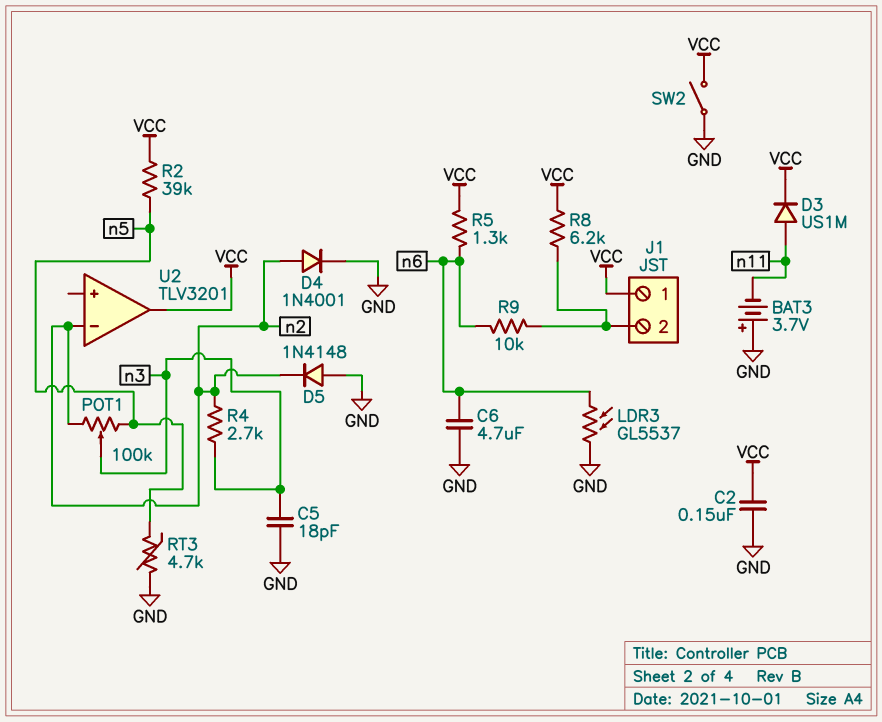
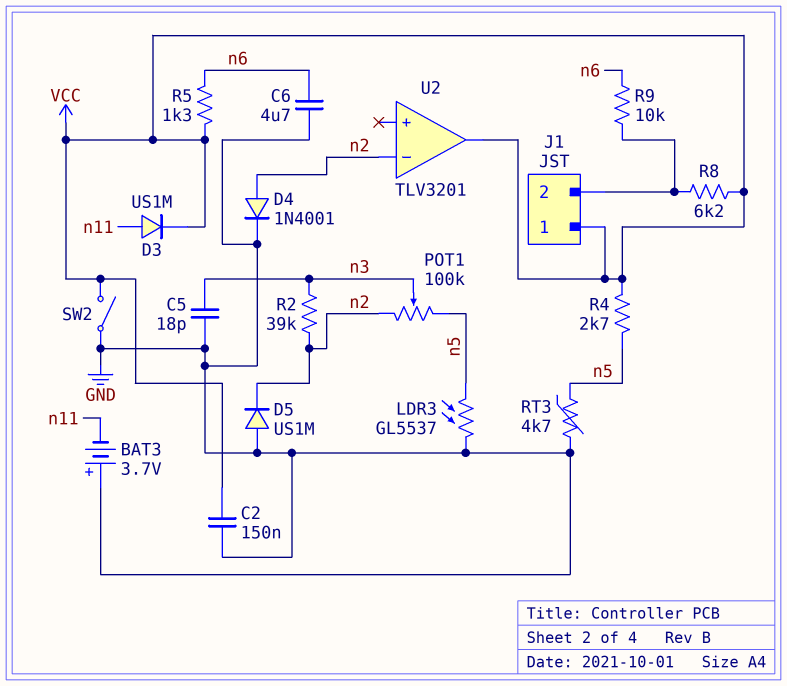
D5: diode 1N4148 (A GND, K n2) -> diode US1M (A GND, K n2)
LDR3: GL5537 (GND, n6) -> GL5537 (GND, n5)
R2: 39k (VCC, n5) -> 39k (n2, n3)
R4: 2.7k (n2, n3) -> 2.7k (VCC, n5)

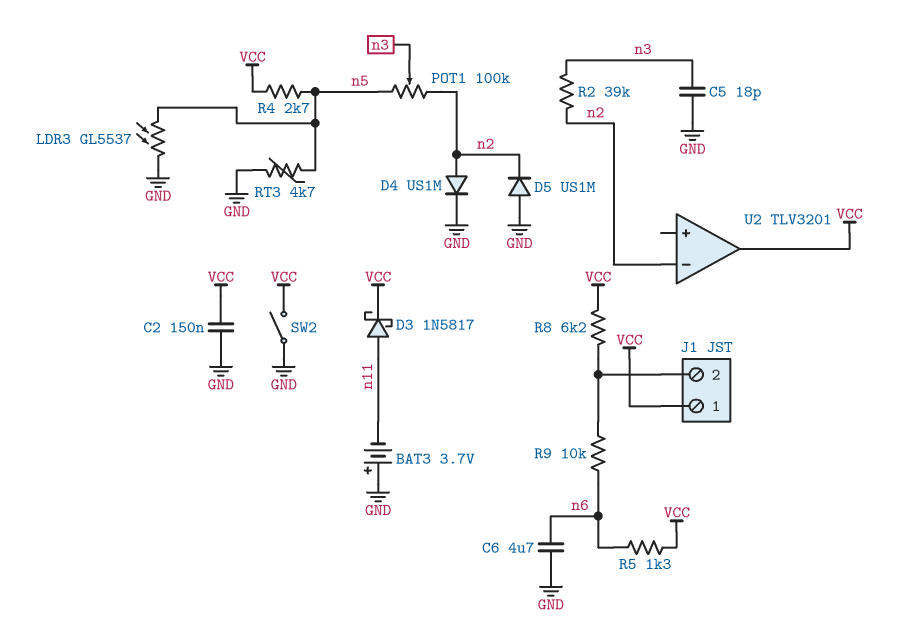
D3: diode US1M (A n11, K VCC) -> schottky 1N5817 (A n11, K VCC)
D4: diode 1N4001 (A n2, K GND) -> diode US1M (A n2, K GND)

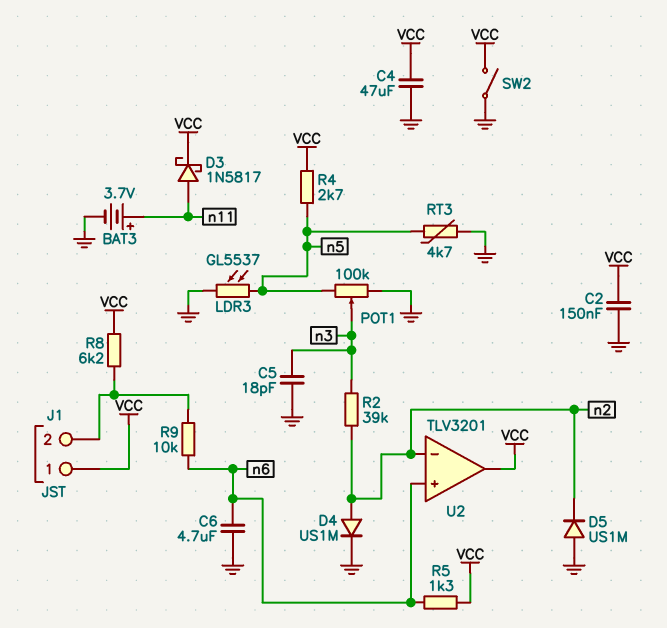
BAT3: 3.7V (plus GND, minus n11) -> 3.7V (plus n11, minus GND)
C4: none -> 47uF (GND, VCC)
POT1: 100k (n2, n5, wiper n3) -> 100k (GND, n5, wiper n3)
U2 pin in+: none -> n6

